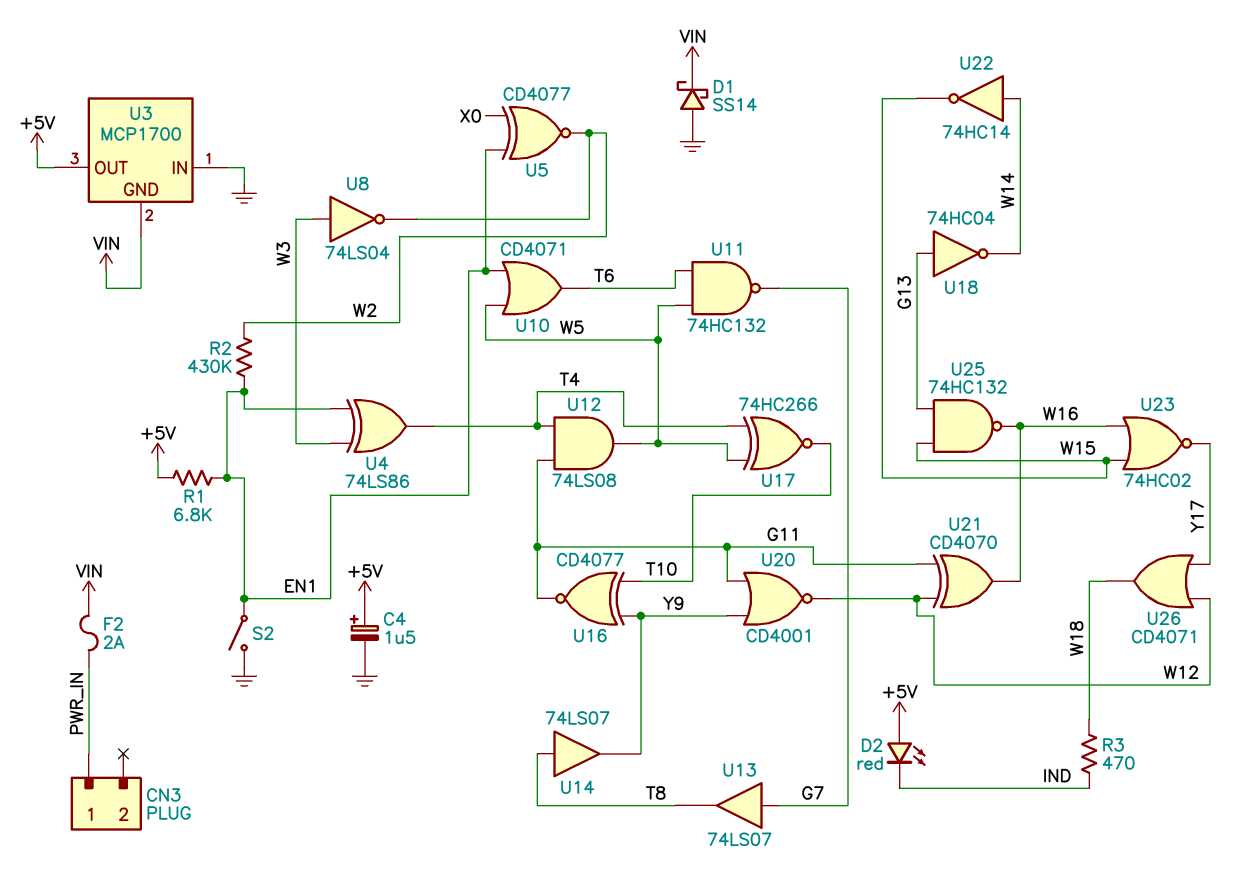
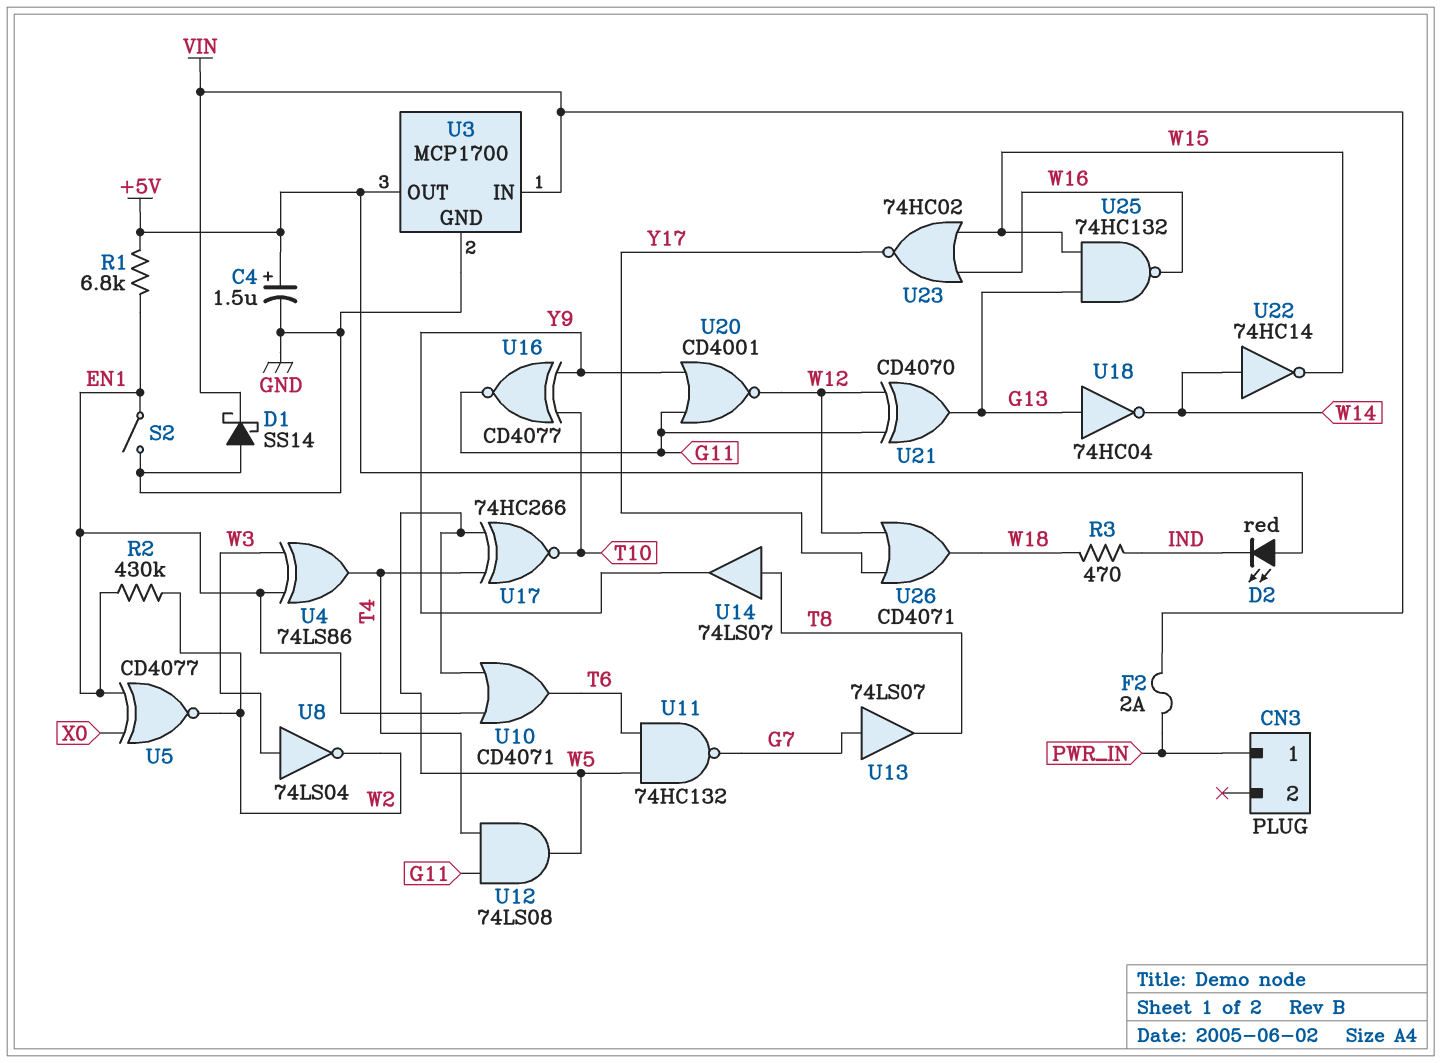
U3 pin GND: VIN -> GND
U3 pin IN: GND -> VIN
U21: XOR CD4070 (in G11, in W12, out W16) -> XOR CD4070 (in G11, in W12, out G13)

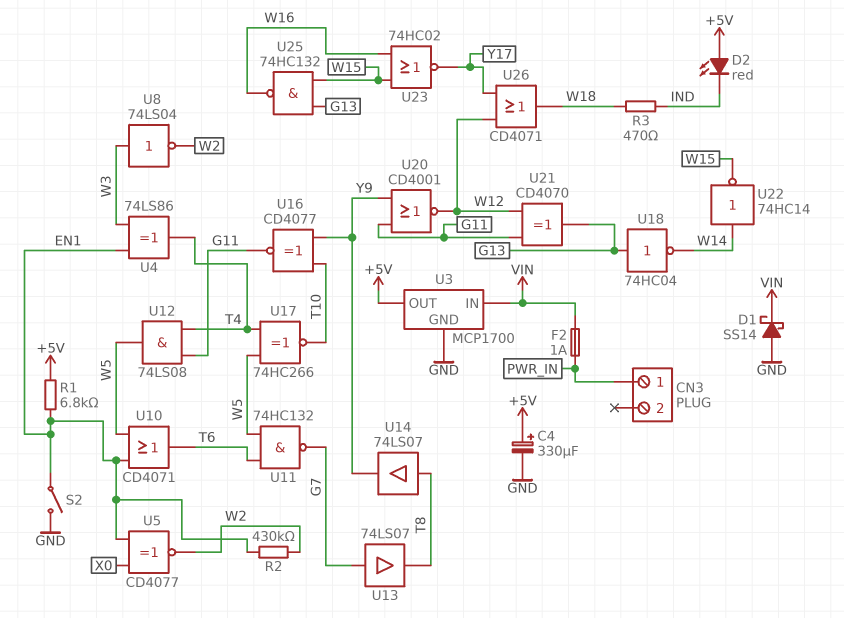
C4: 1.5uF (plus +5V, minus GND) -> 330uF (plus +5V, minus GND)
F2: 2A (PWR_IN, VIN) -> 1A (PWR_IN, VIN)

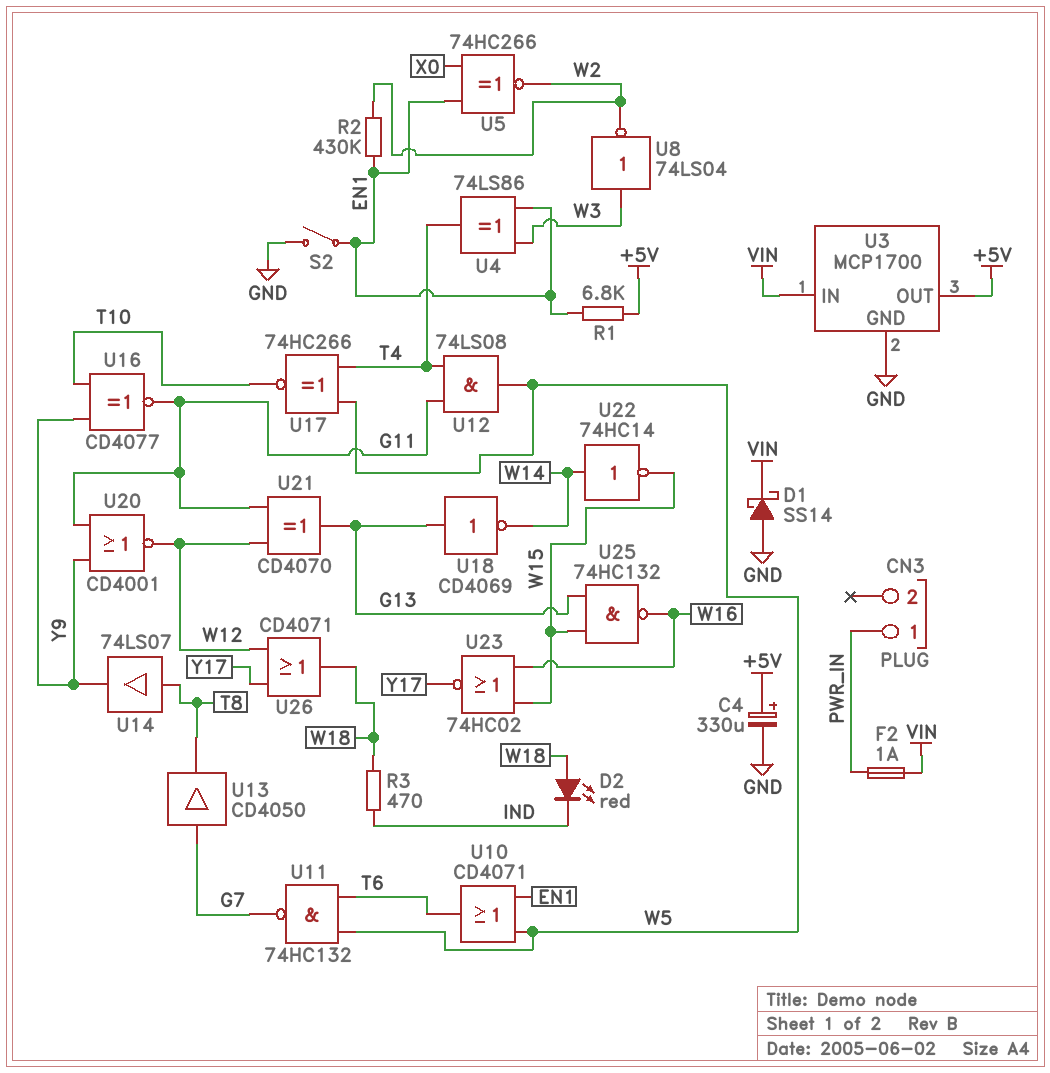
D2: LED red (A +5V, K IND) -> LED red (A W18, K IND)
U5: XNOR CD4077 (in EN1, in X0, out W2) -> XNOR 74HC266 (in EN1, in X0, out W2)
U13: buffer 74LS07 (in G7, out T8) -> buffer CD4050 (in G7, out T8)
U18: NOT 74HC04 (in G13, out W14) -> NOT CD4069 (in G13, out W14)

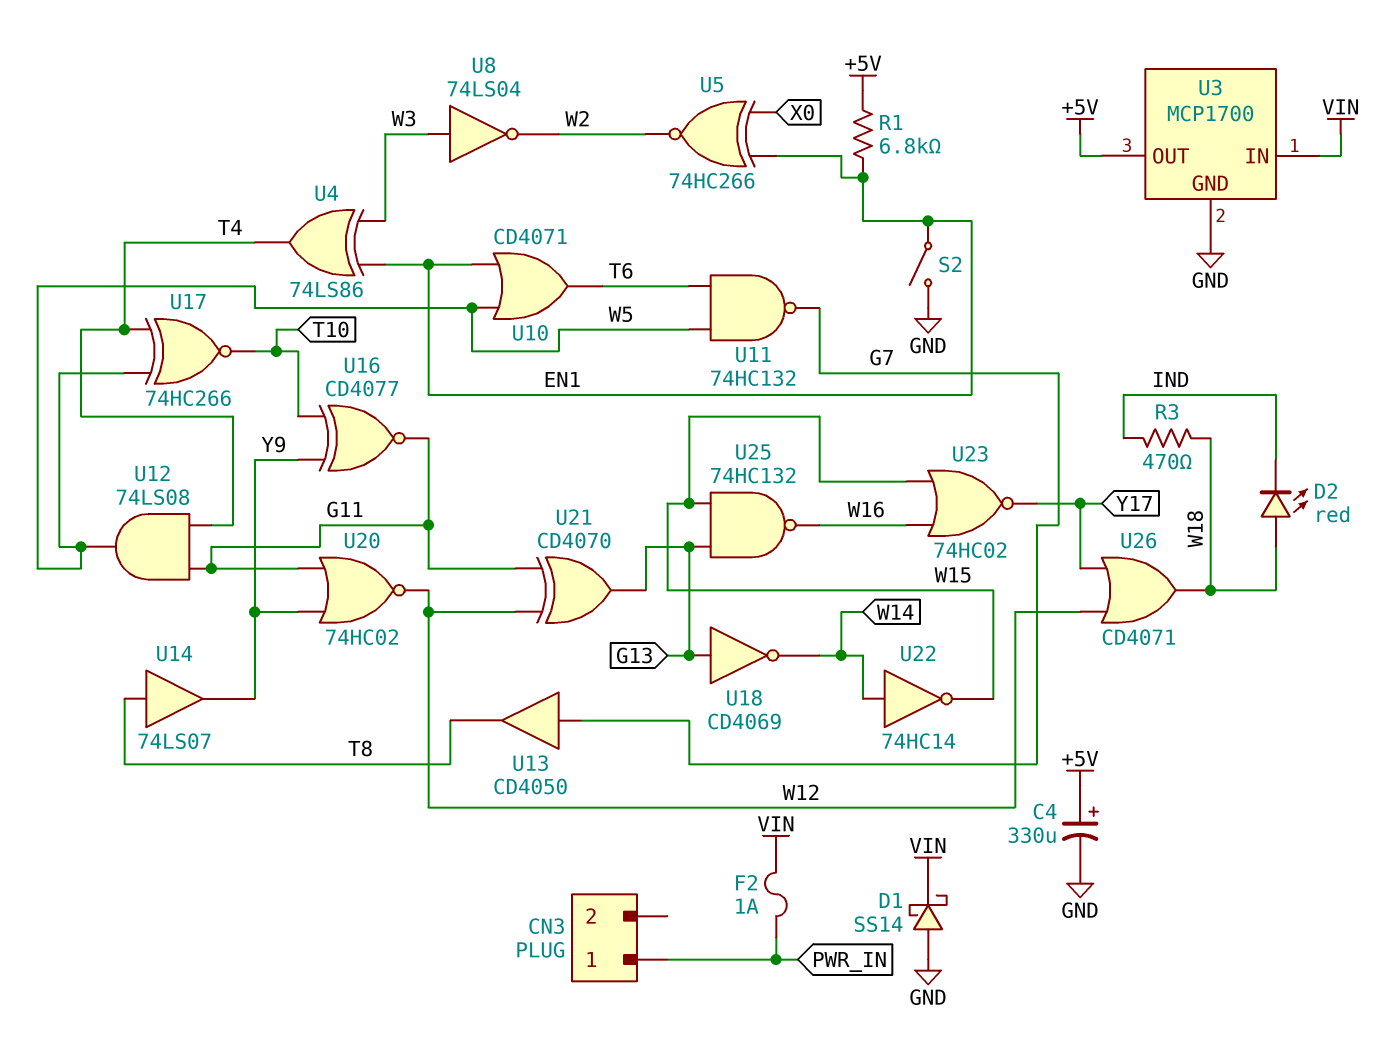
R2: 430k (EN1, W2) -> none
U20: NOR CD4001 (in G11, in Y9, out W12) -> NOR 74HC02 (in G11, in Y9, out W12)

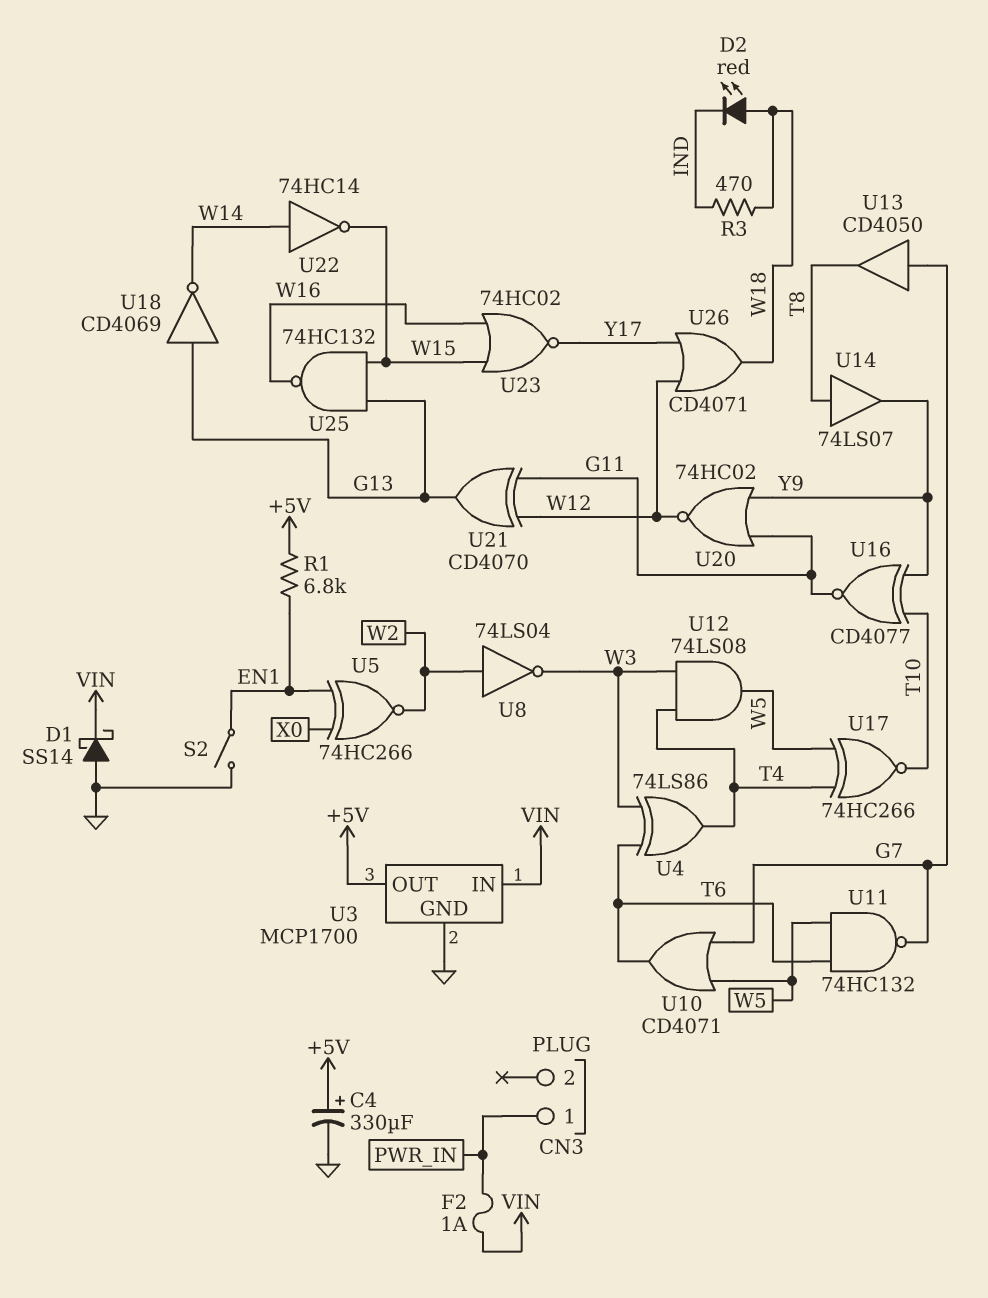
U4: XOR 74LS86 (in EN1, in W3, out T4) -> XOR 74LS86 (in T6, in W3, out T4)
U8: NOT 74LS04 (in W3, out W2) -> NOT 74LS04 (in W2, out W3)
U10: OR CD4071 (in EN1, in W5, out T6) -> OR CD4071 (in G7, in W5, out T6)
U12: AND 74LS08 (in G11, in T4, out W5) -> AND 74LS08 (in T4, in W3, out W5)

